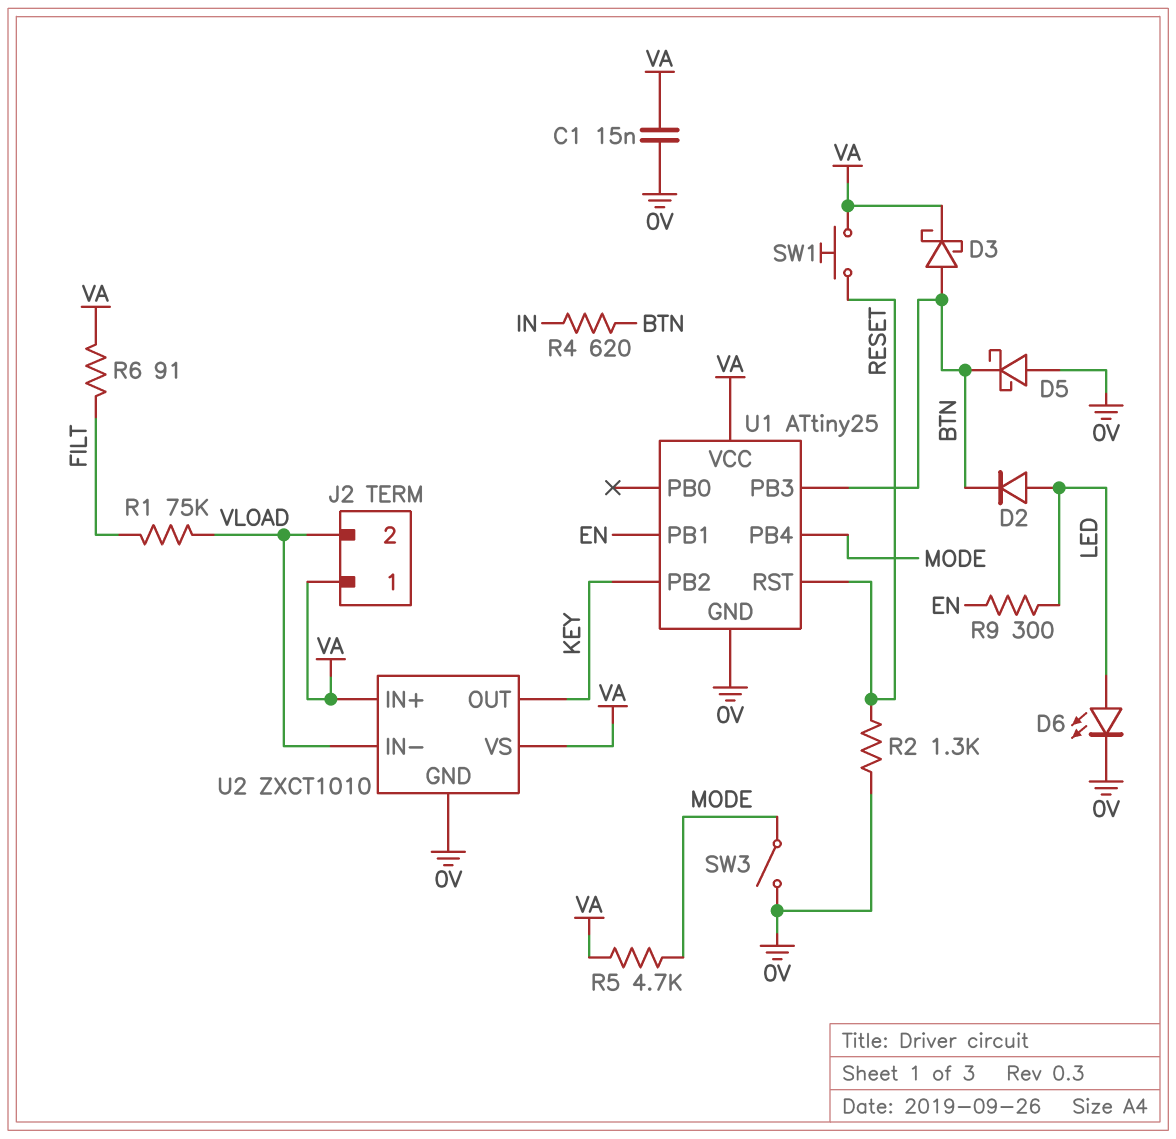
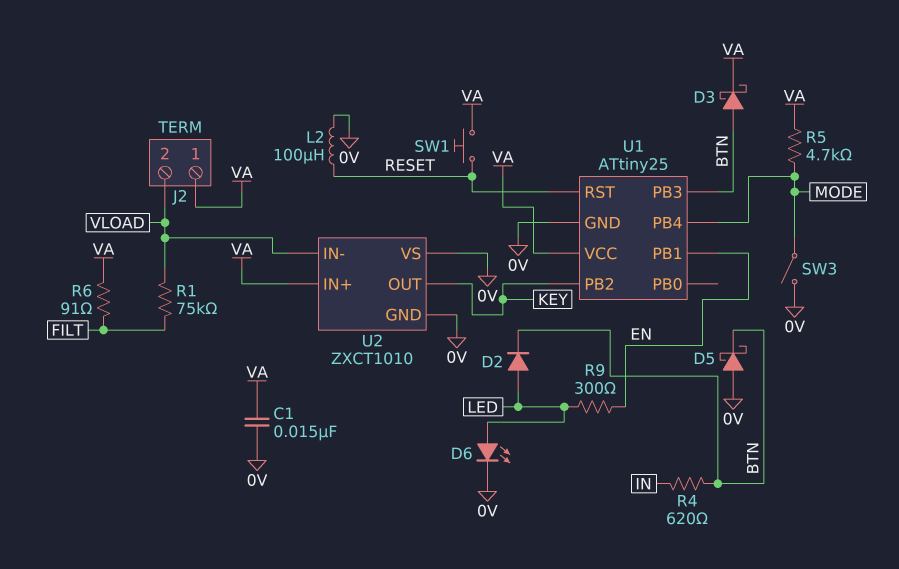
L2: none -> 100uH (0V, RESET)
R2: 1.3k (0V, RESET) -> none
U2 pin VS: VA -> 0V

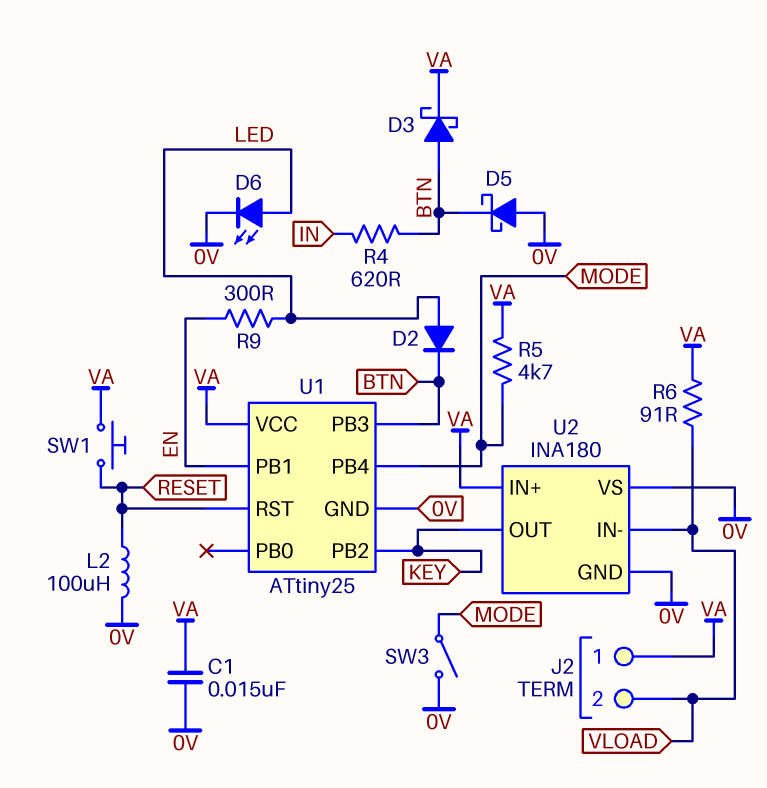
R1: 75k (FILT, VLOAD) -> none
R6: 91 (FILT, VA) -> 91 (VA, VLOAD)
U2: ZXCT1010 -> INA180

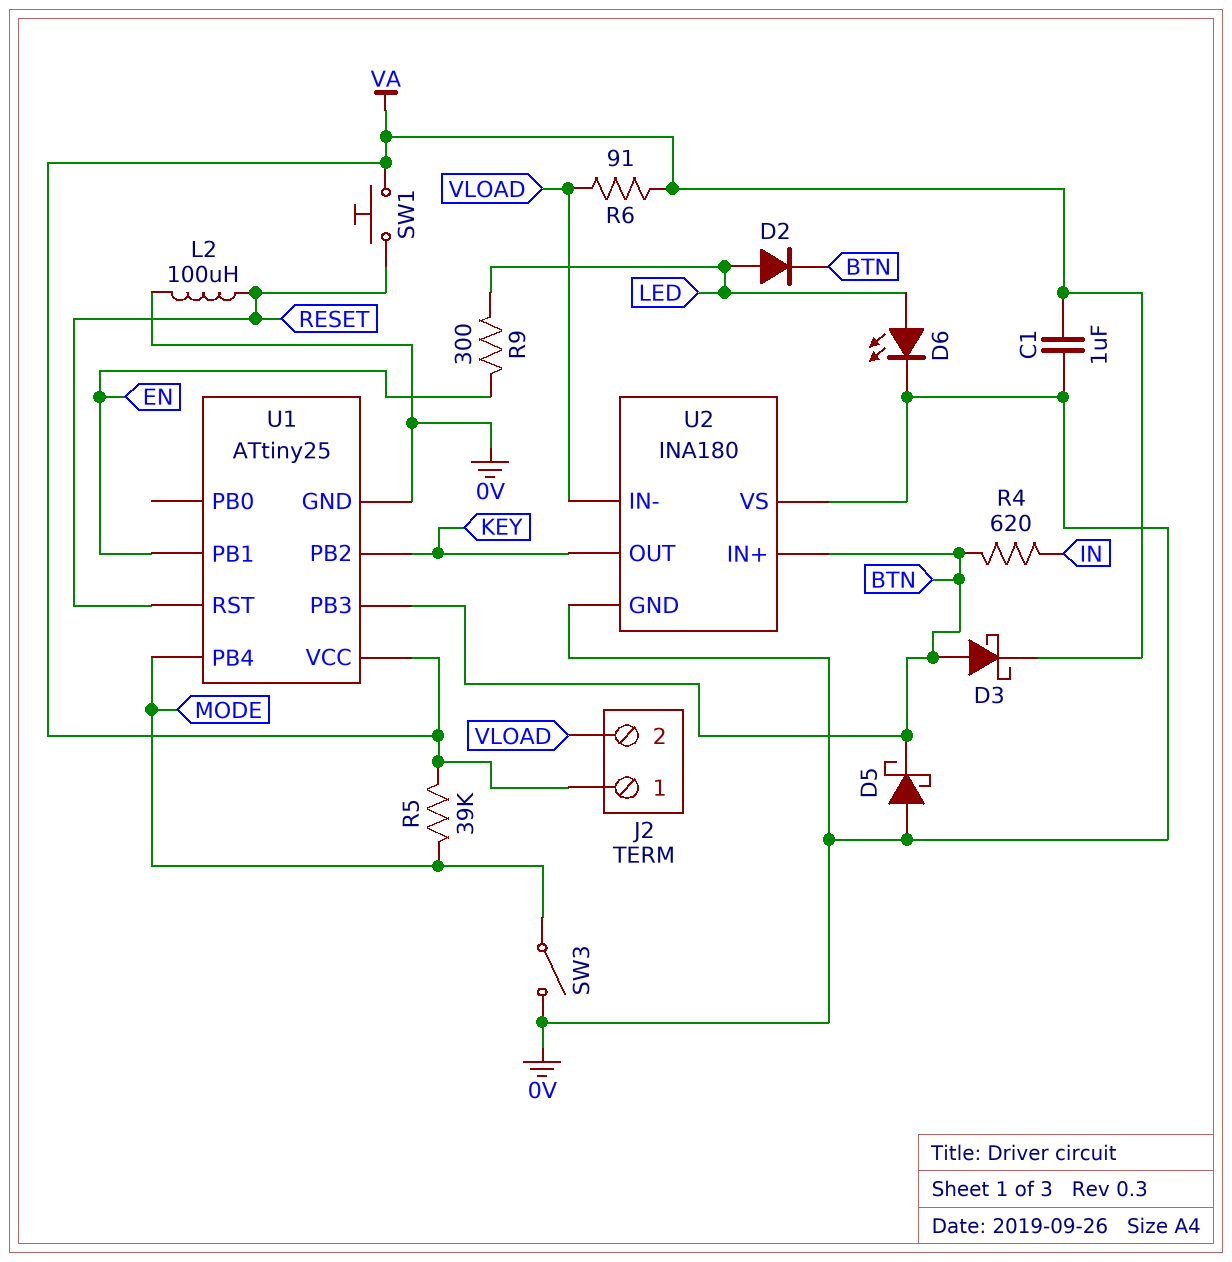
C1: 15nF (0V, VA) -> 1uF (0V, VA)
R5: 4.7k (MODE, VA) -> 39k (MODE, VA)
U2 pin IN+: VA -> BTN

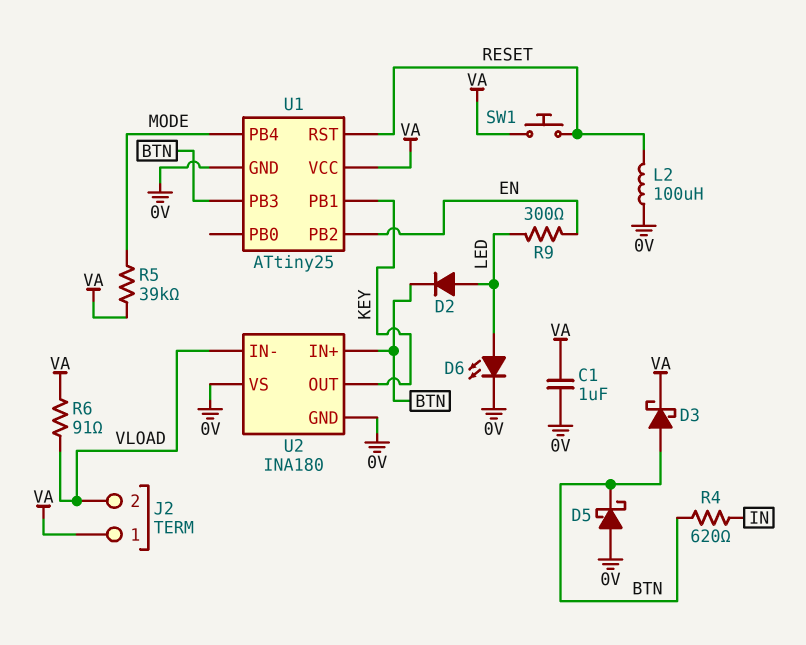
SW3: switch (0V, MODE) -> none
U1 pin PB1: EN -> KEY
U1 pin PB2: KEY -> EN

